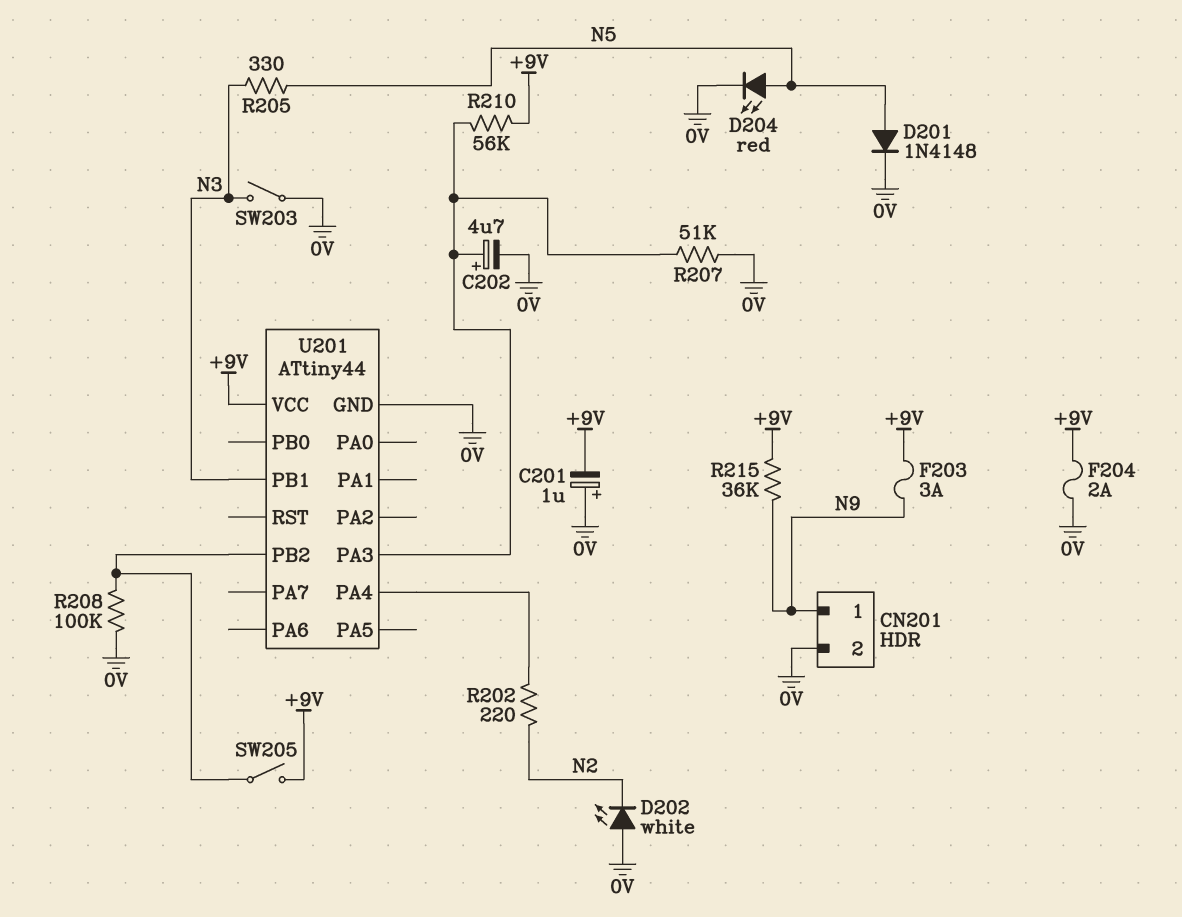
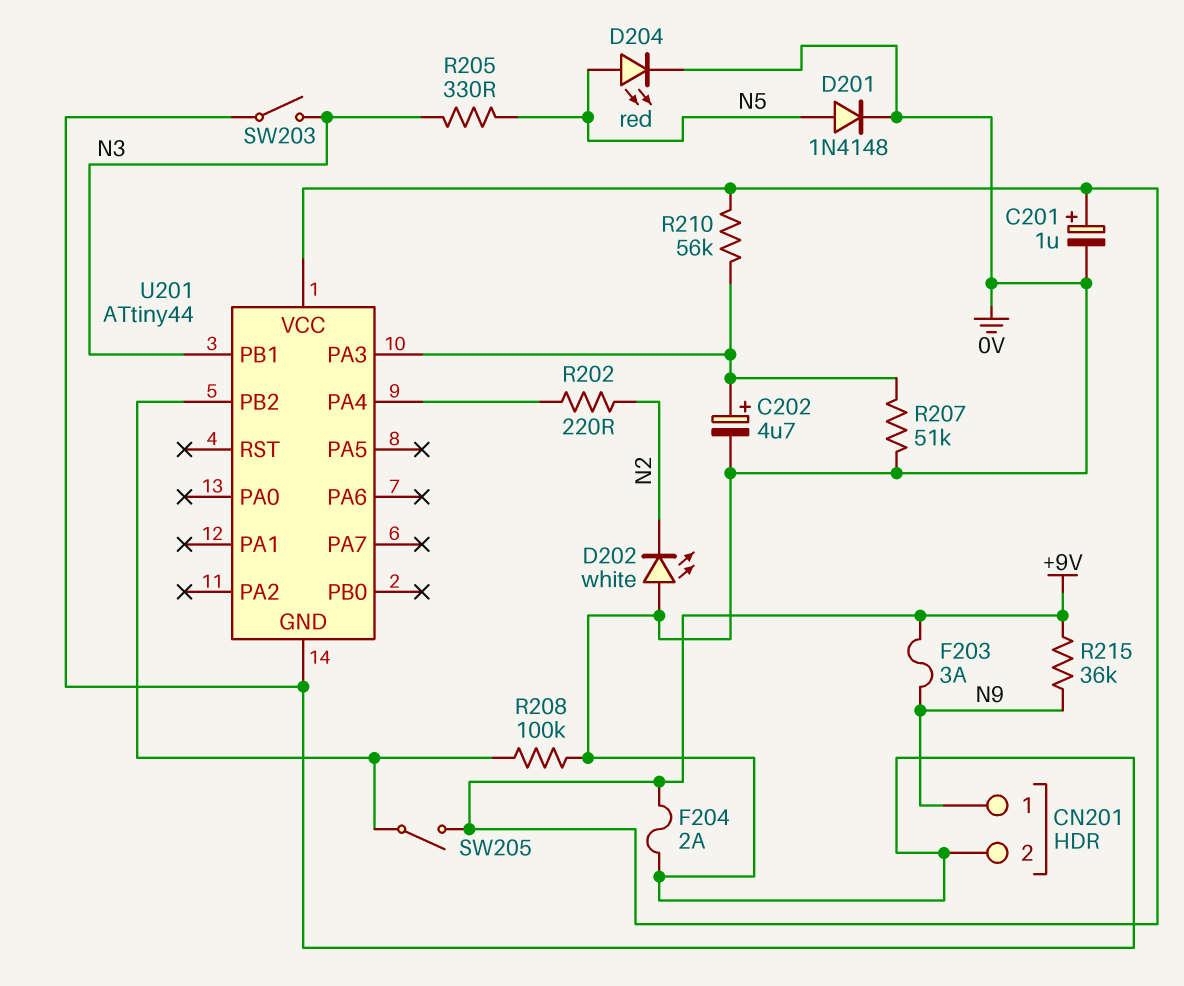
C201: 1uF (plus 0V, minus +9V) -> 1uF (plus +9V, minus 0V)

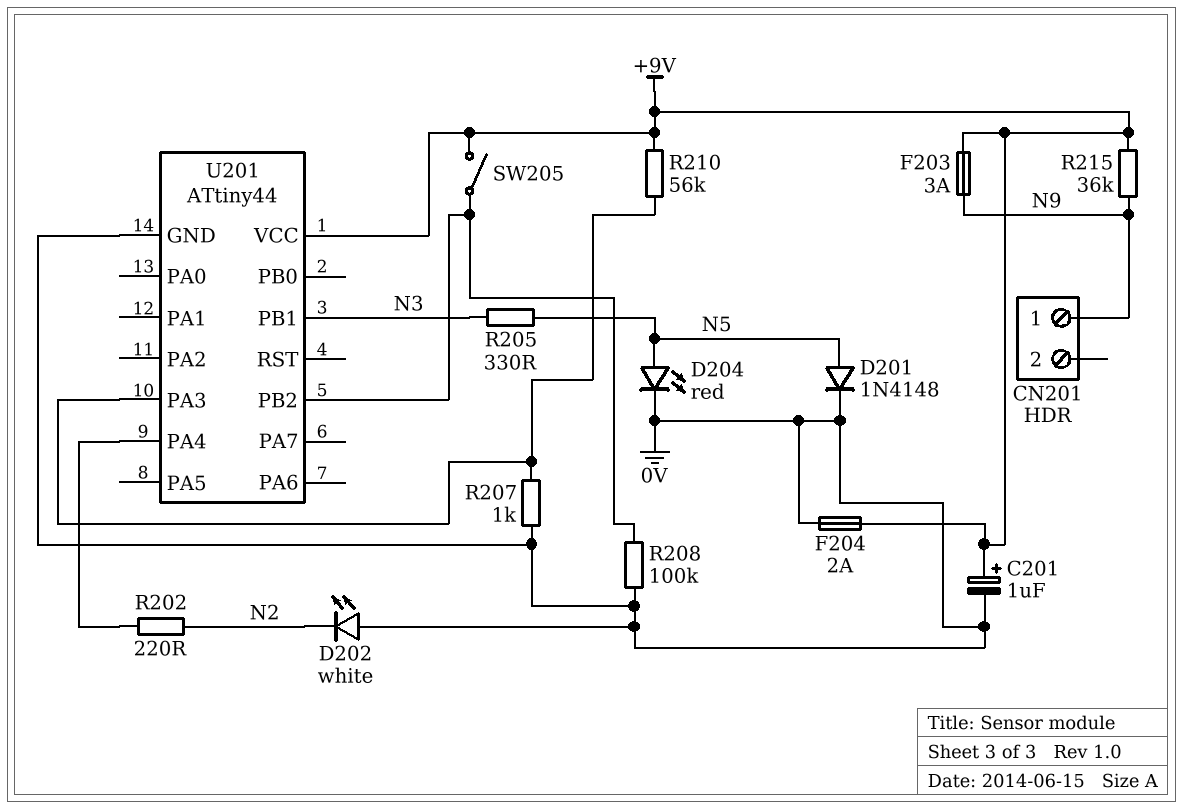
C202: 4.7uF (plus U201/PA3, minus 0V) -> none
CN201 pin 2: 0V -> none
R207: 51k (0V, U201/PA3) -> 1k (0V, U201/PA3)
SW203: switch (0V, N3) -> none

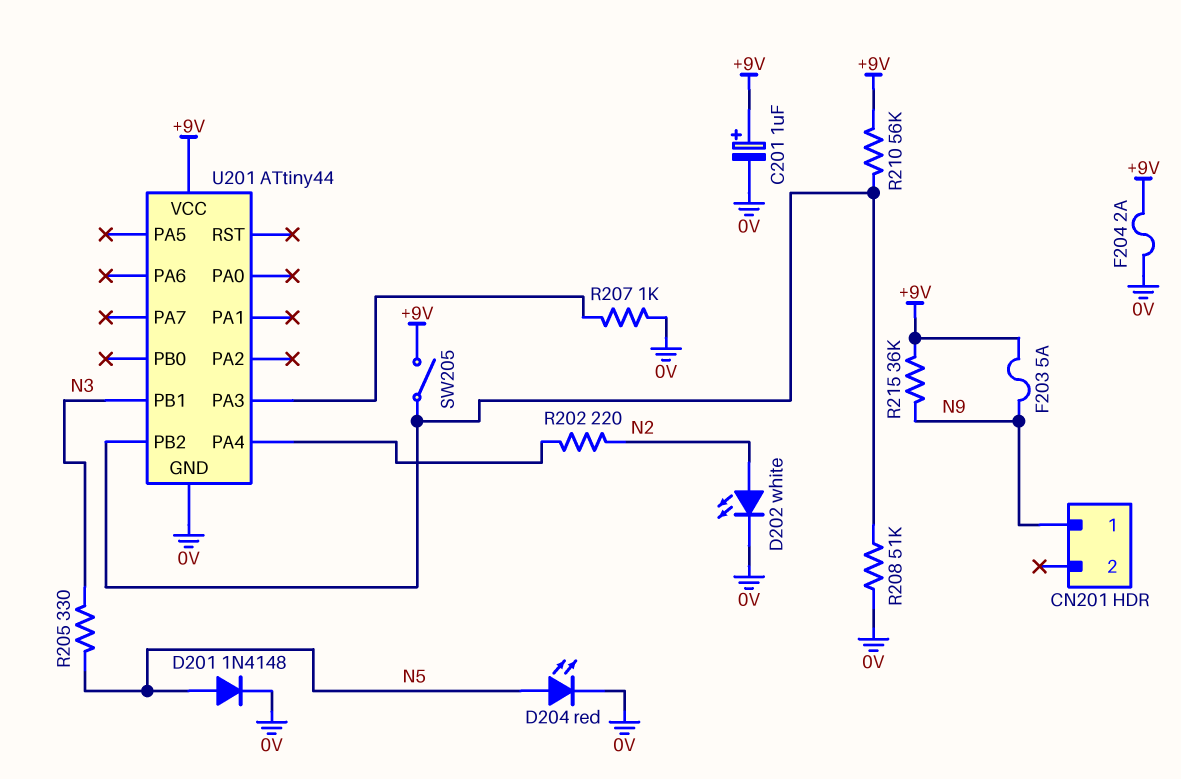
D202: LED white (A 0V, K N2) -> LED white (A N2, K 0V)
F203: 3A (+9V, N9) -> 5A (+9V, N9)
R208: 100k (0V, U201/PB2) -> 51k (0V, U201/PB2)
R210: 56k (+9V, U201/PA3) -> 56k (+9V, U201/PB2)

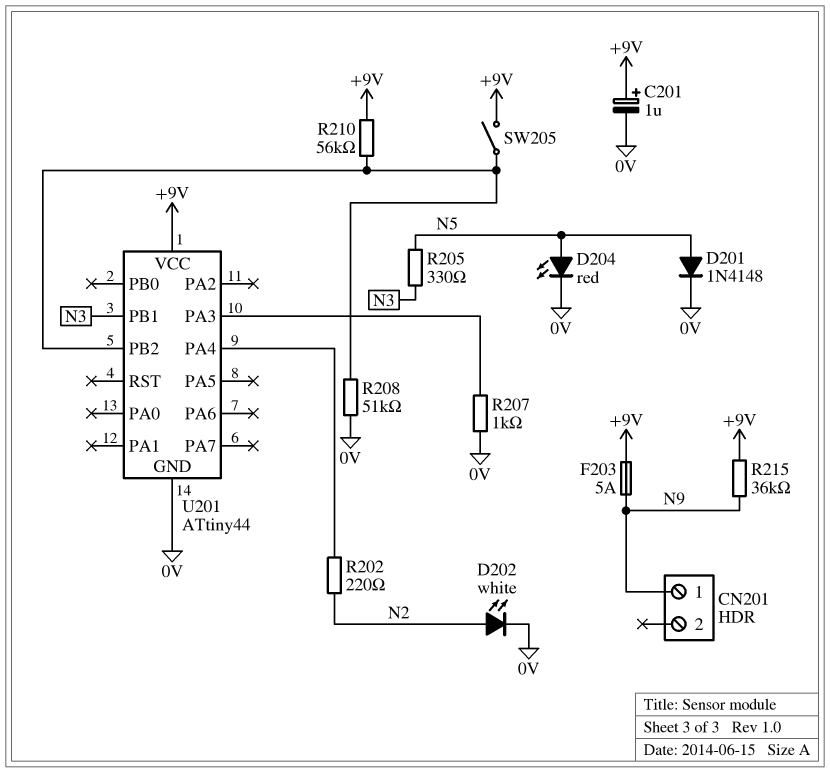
F204: 2A (+9V, 0V) -> none

